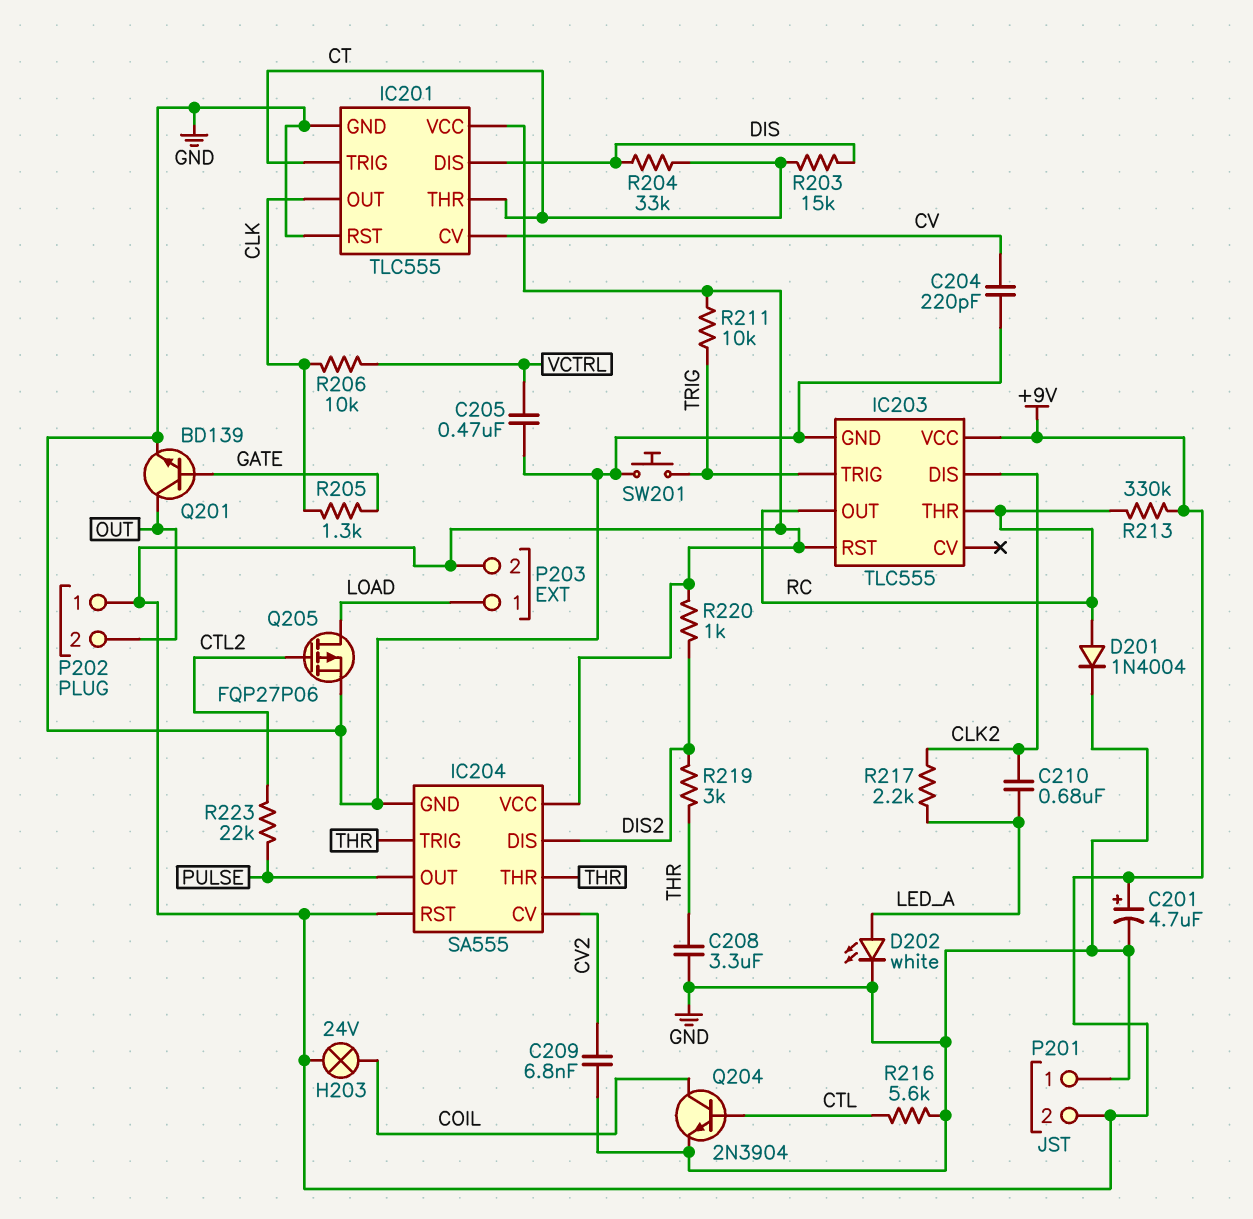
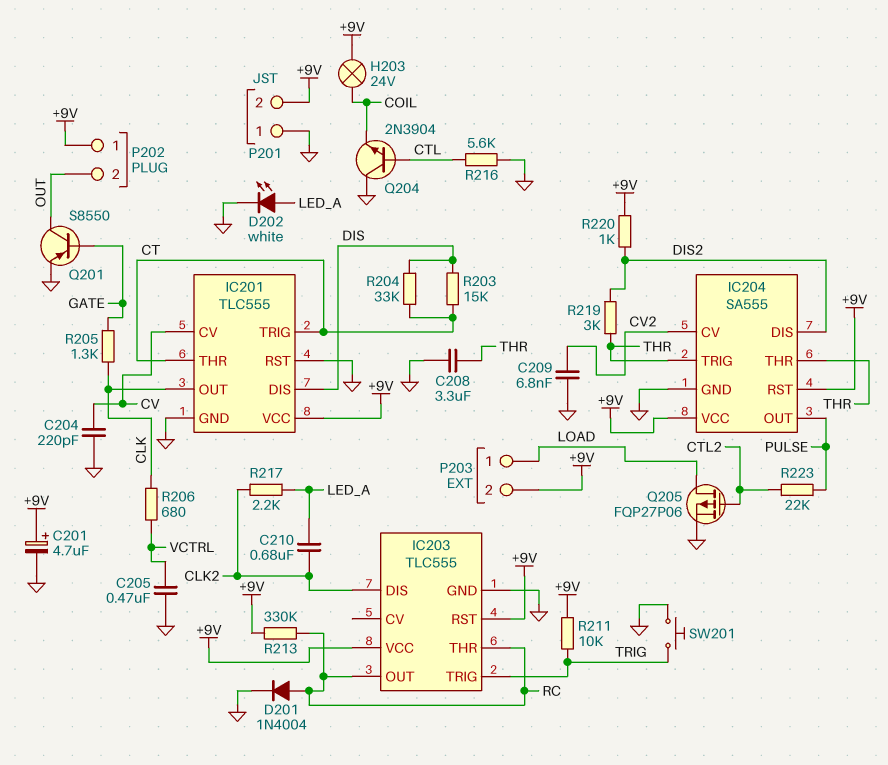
Q201: NPN BD139 (B GATE, C OUT, E GND) -> PNP S8550 (B GATE, C OUT, E GND)
Q204: NPN 2N3904 (B CTL, C COIL, E GND) -> NPN 2N3904 (B CTL, C GND, E COIL)
R206: 10k (CLK, VCTRL) -> 680 (CLK, VCTRL)

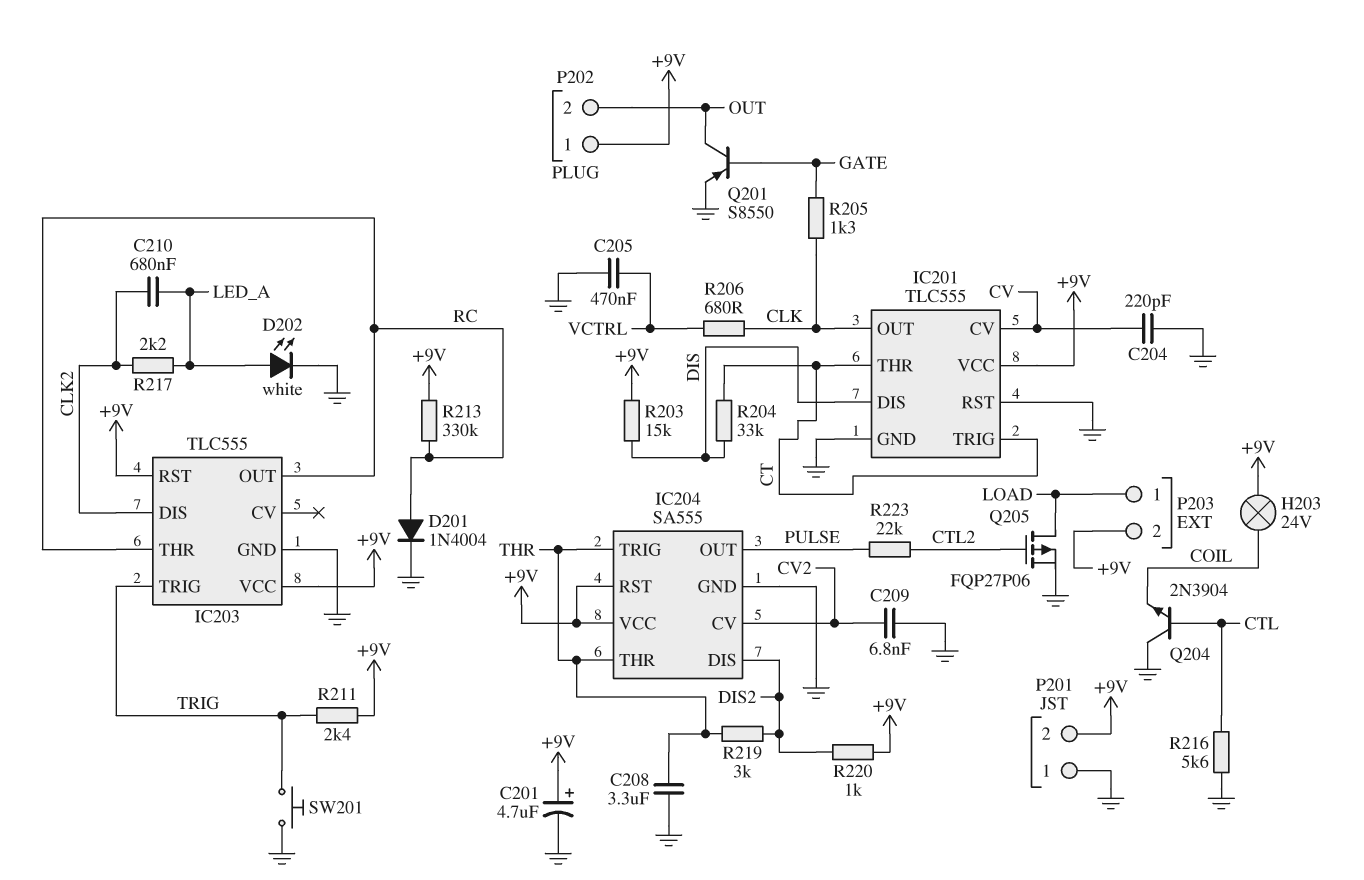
R203: 15k (CT, DIS) -> 15k (+9V, DIS)
R211: 10k (+9V, TRIG) -> 2.4k (+9V, TRIG)

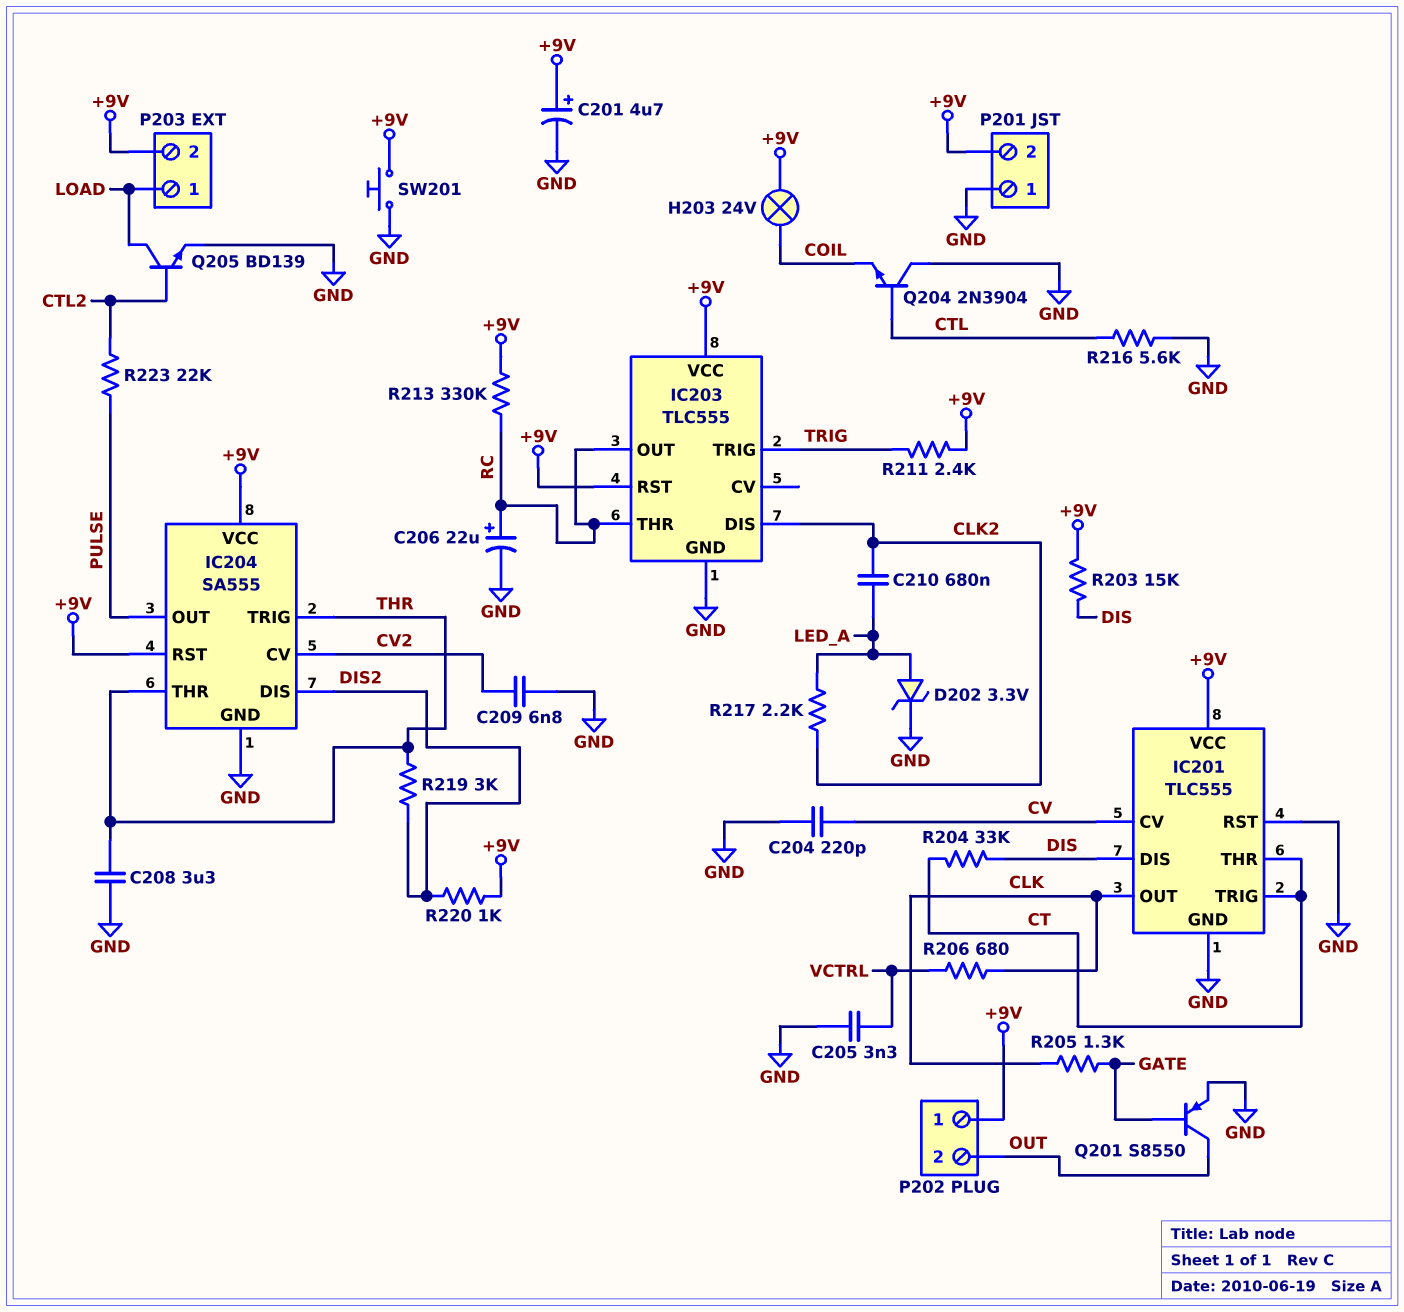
C205: 470nF (GND, VCTRL) -> 3.3nF (GND, VCTRL)
C206: none -> 22uF (plus RC, minus GND)
D201: diode 1N4004 (A RC, K GND) -> none
D202: LED white (A LED_A, K GND) -> zener 3.3V (A LED_A, K GND)
Q205: PMOS FQP27P06 (G CTL2, D LOAD, S GND) -> NPN BD139 (B CTL2, C LOAD, E GND)
SW201: button (GND, TRIG) -> button (+9V, GND)

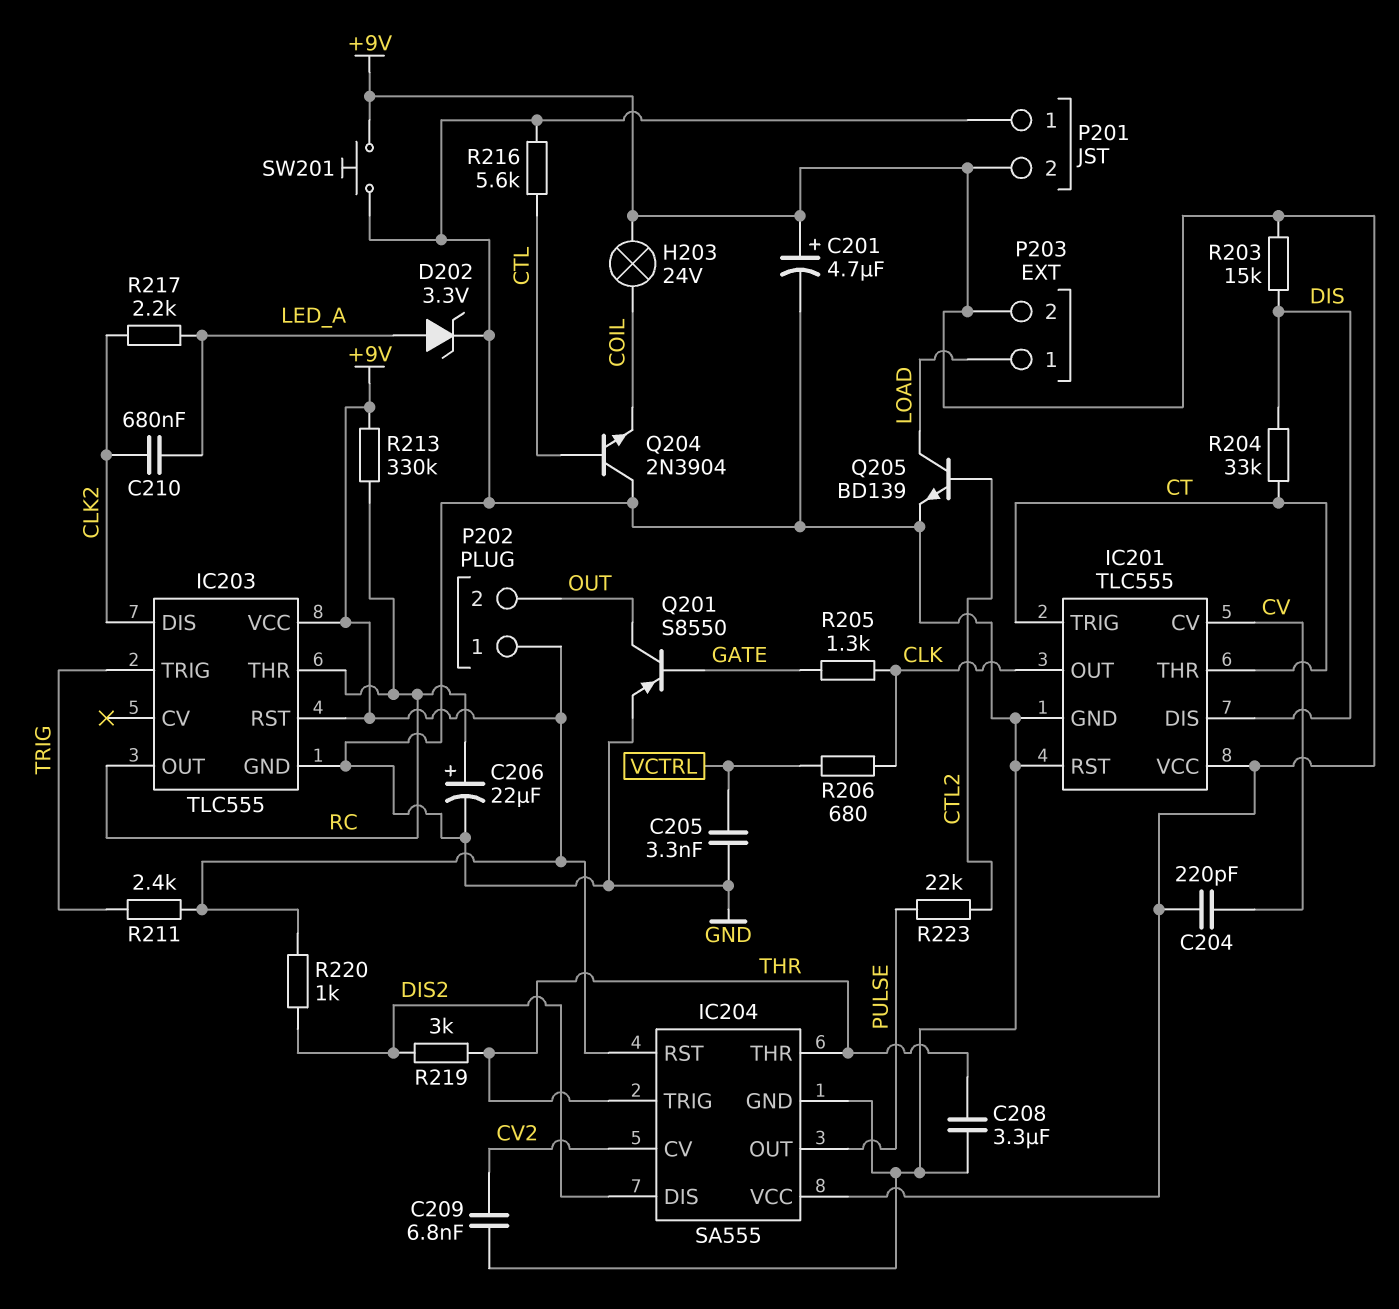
C204: 220pF (CV, GND) -> 220pF (+9V, CV)

